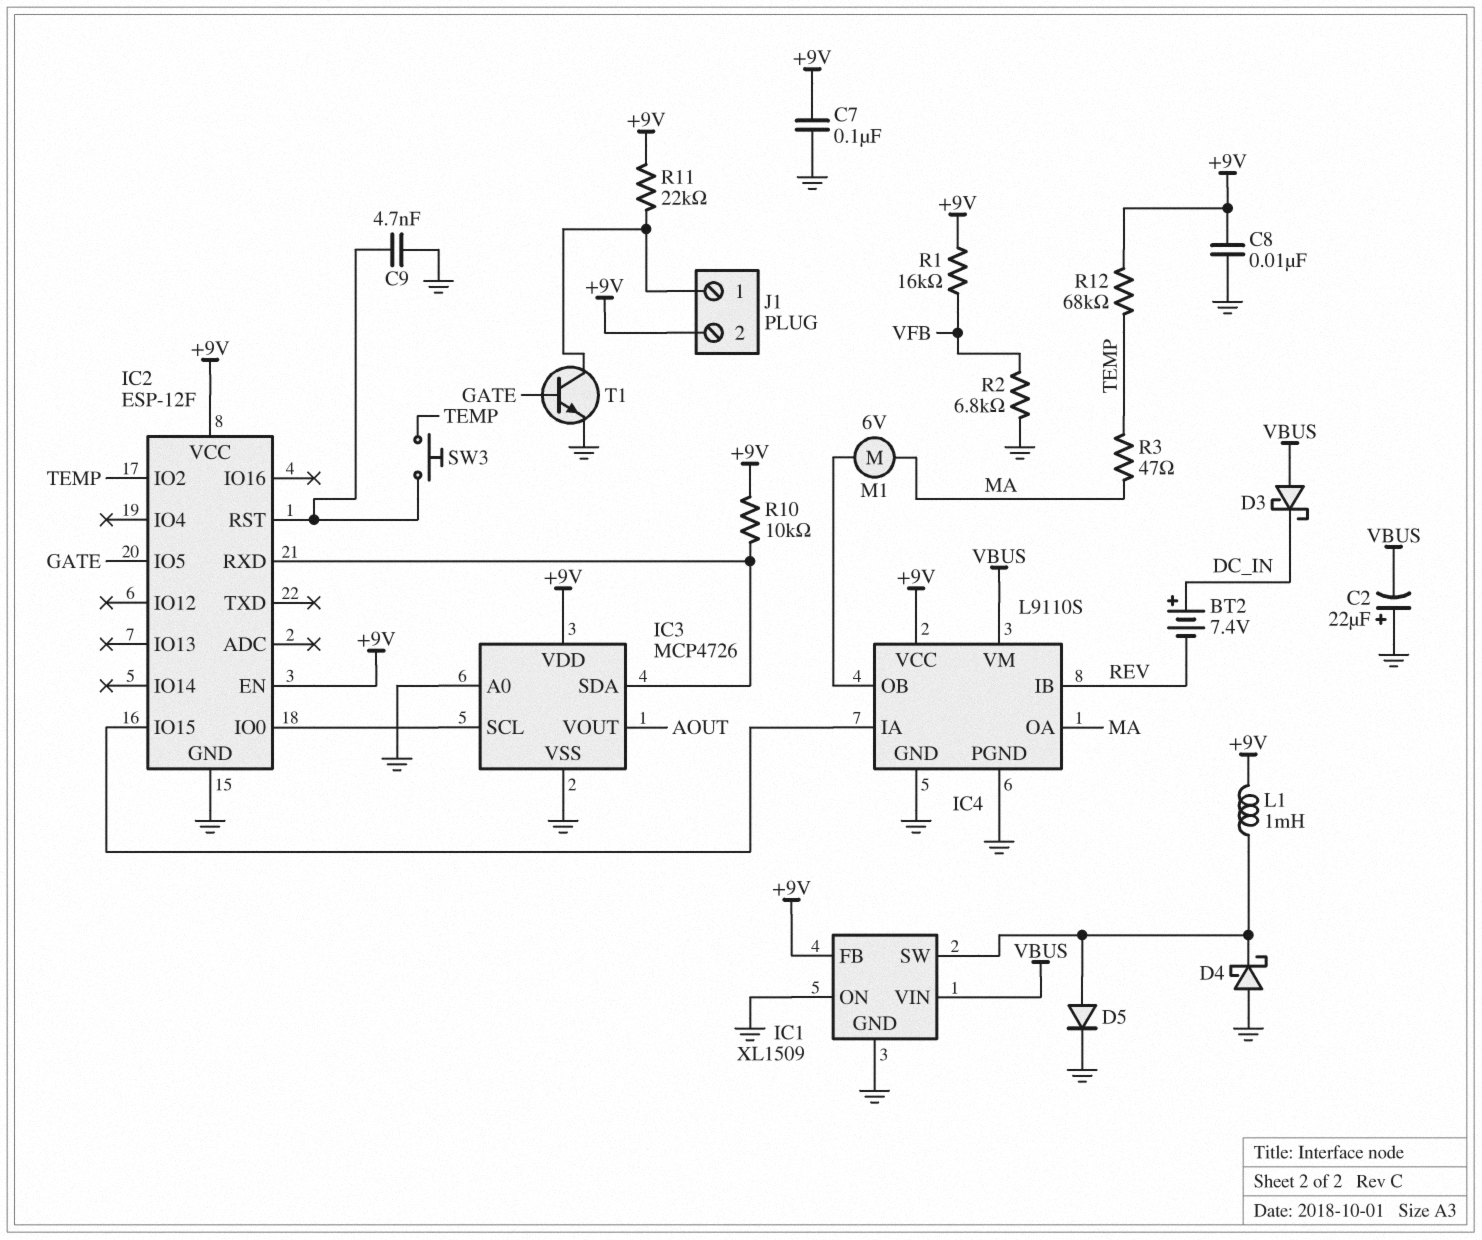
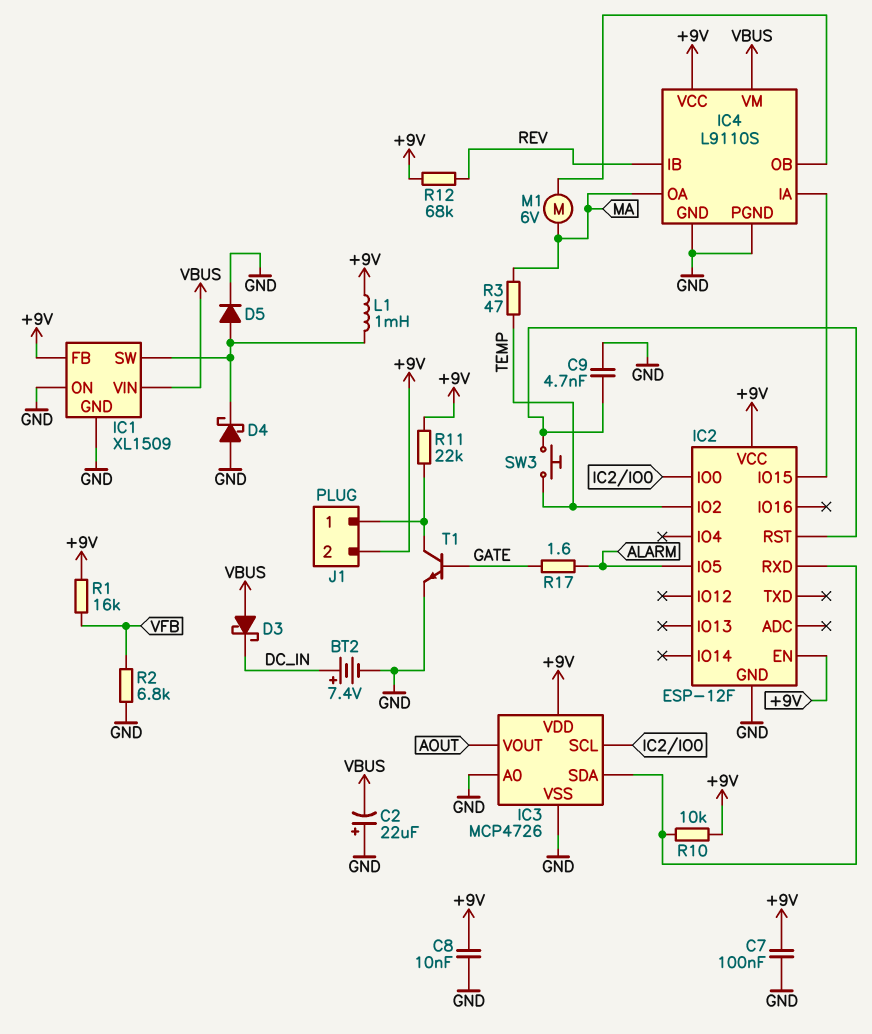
BT2: 7.4V (plus DC_IN, minus REV) -> 7.4V (plus DC_IN, minus GND)
IC2 pin IO5: GATE -> ALARM
R12: 68k (+9V, TEMP) -> 68k (+9V, REV)
R17: none -> 1.6 (ALARM, GATE)

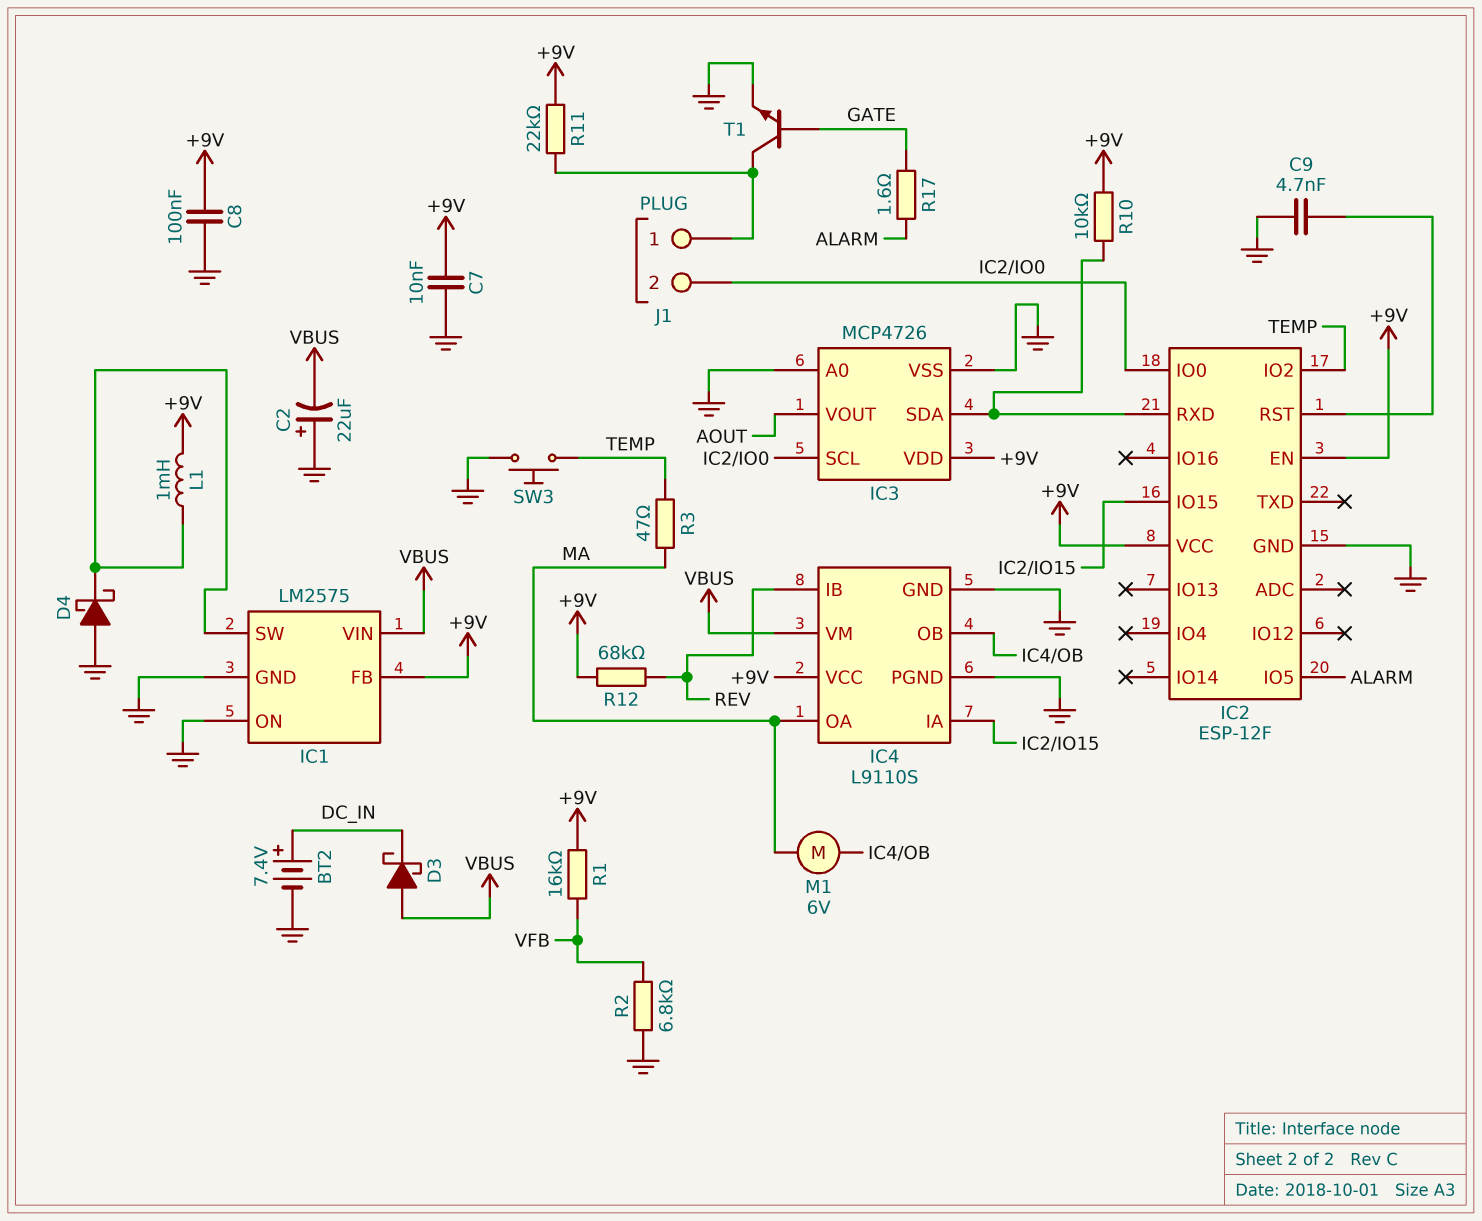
C7: 100nF (+9V, GND) -> 10nF (+9V, GND)
C8: 10nF (+9V, GND) -> 100nF (+9V, GND)
D5: diode (A IC1/SW, K GND) -> none
IC1: XL1509 -> LM2575
J1 pin 2: +9V -> IC2/IO0
SW3: button (IC2/RST, TEMP) -> button (GND, TEMP)

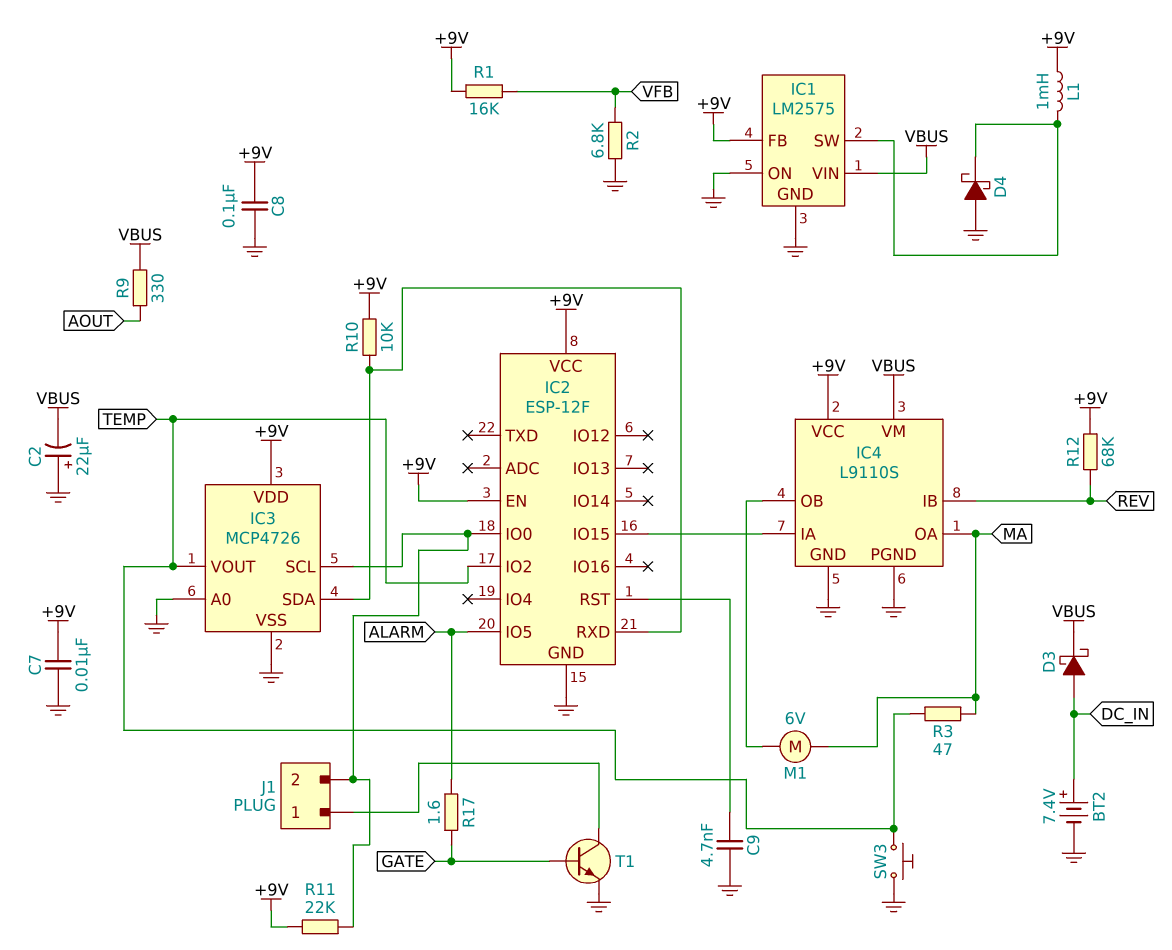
D3: schottky (A VBUS, K DC_IN) -> schottky (A DC_IN, K VBUS)
IC3 pin VOUT: AOUT -> TEMP
R9: none -> 330 (AOUT, VBUS)
R11: 22k (+9V, J1/1) -> 22k (+9V, IC2/IO0)

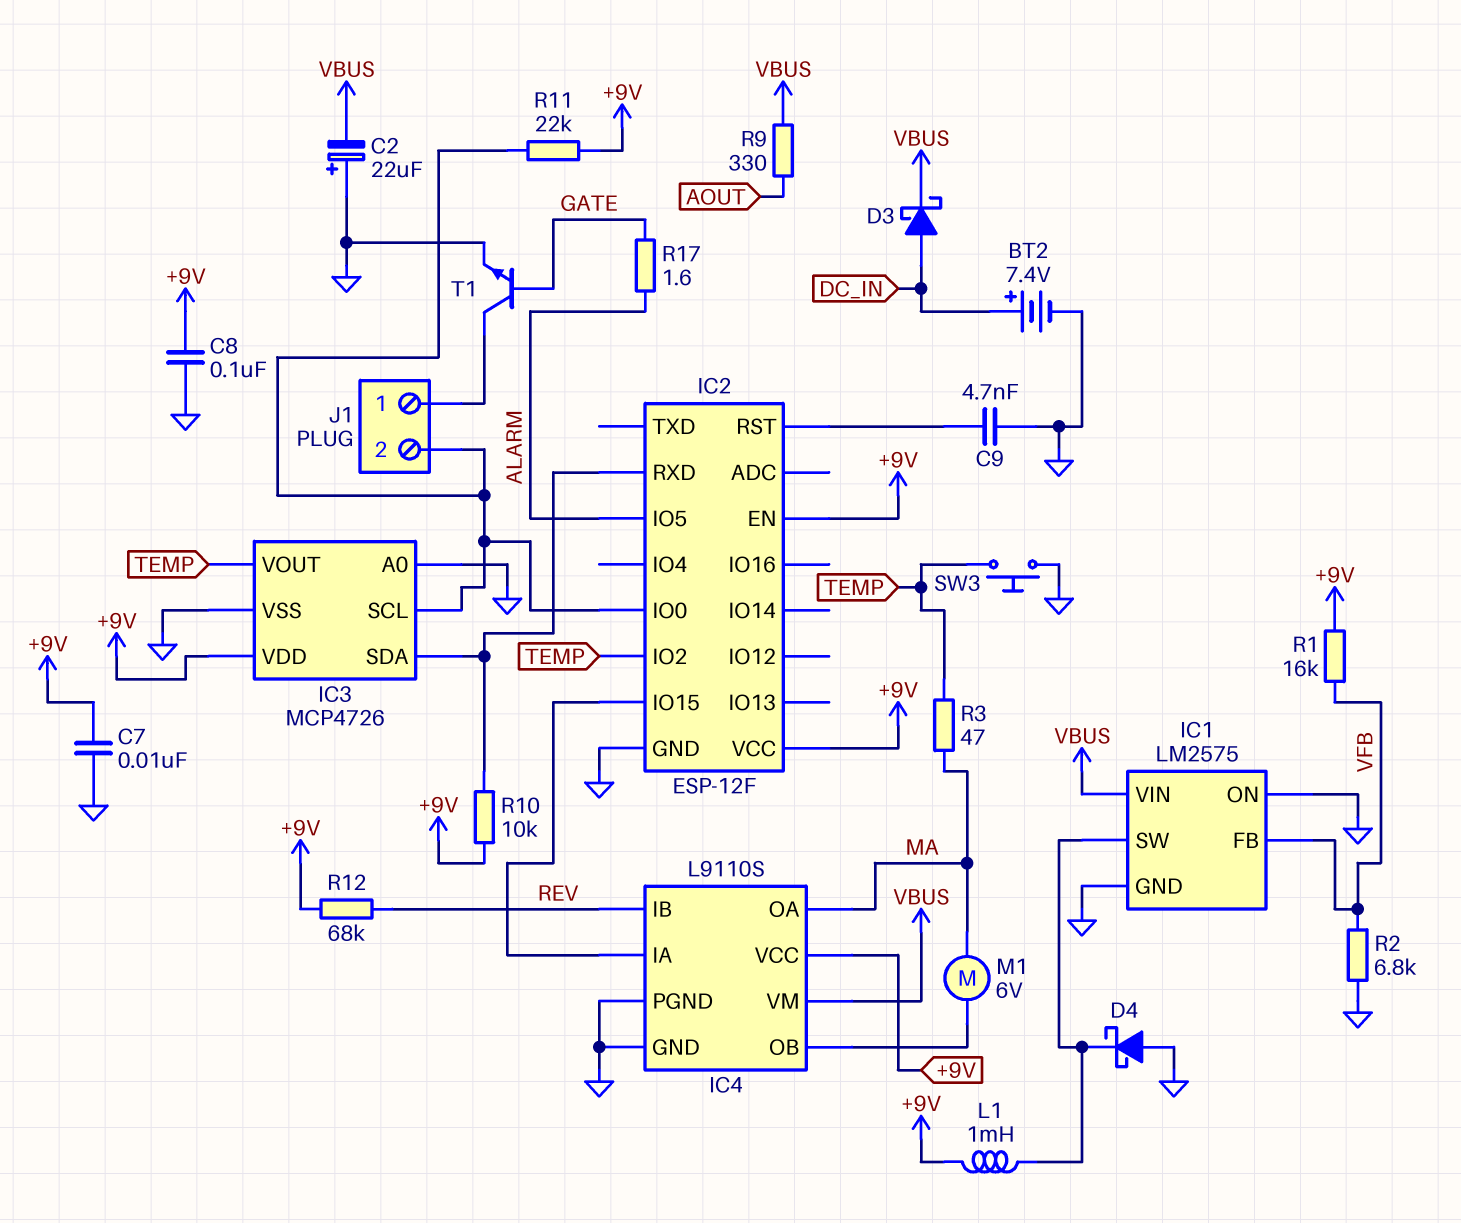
IC1 pin FB: +9V -> VFB

